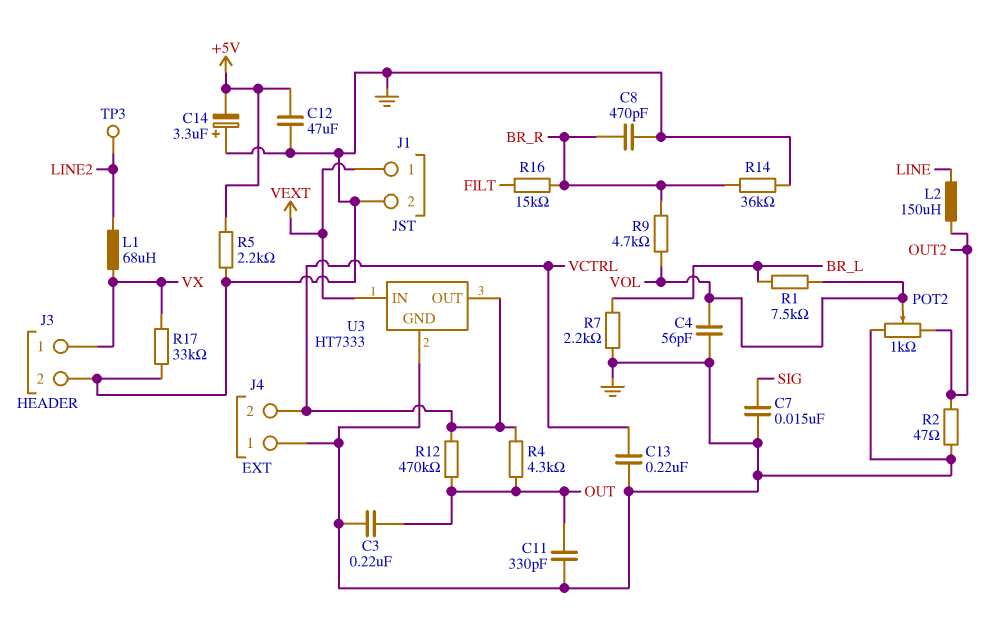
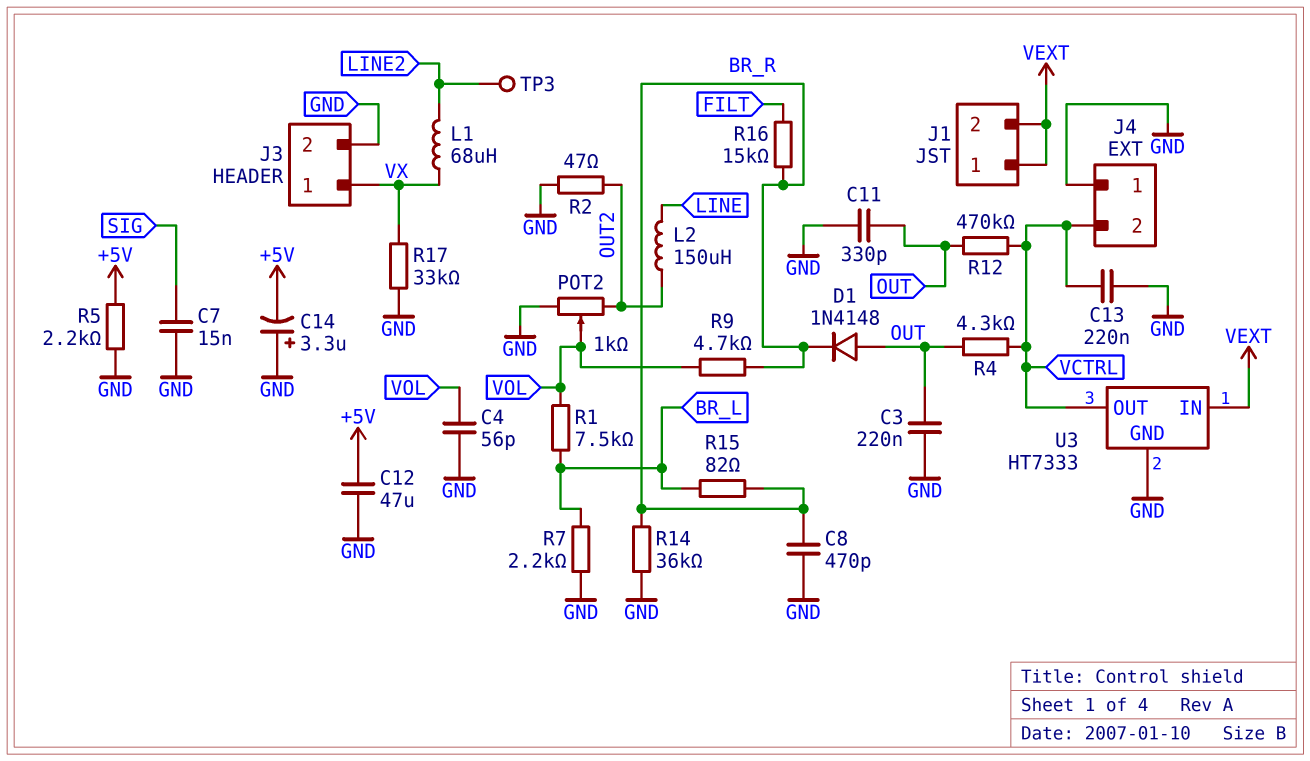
D1: none -> diode 1N4148 (A OUT, K BR_R)
J1 pin 2: GND -> VEXT
R15: none -> 82 (BR_L, BR_R)

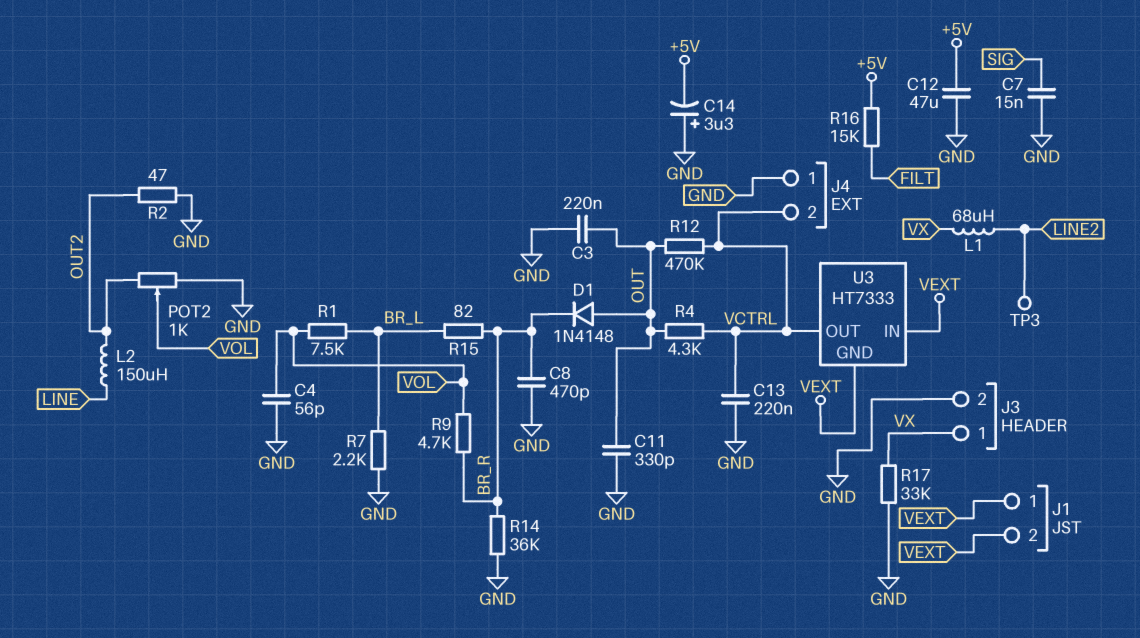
R5: 2.2k (+5V, GND) -> none
R16: 15k (BR_R, FILT) -> 15k (+5V, FILT)
U3 pin GND: GND -> VEXT

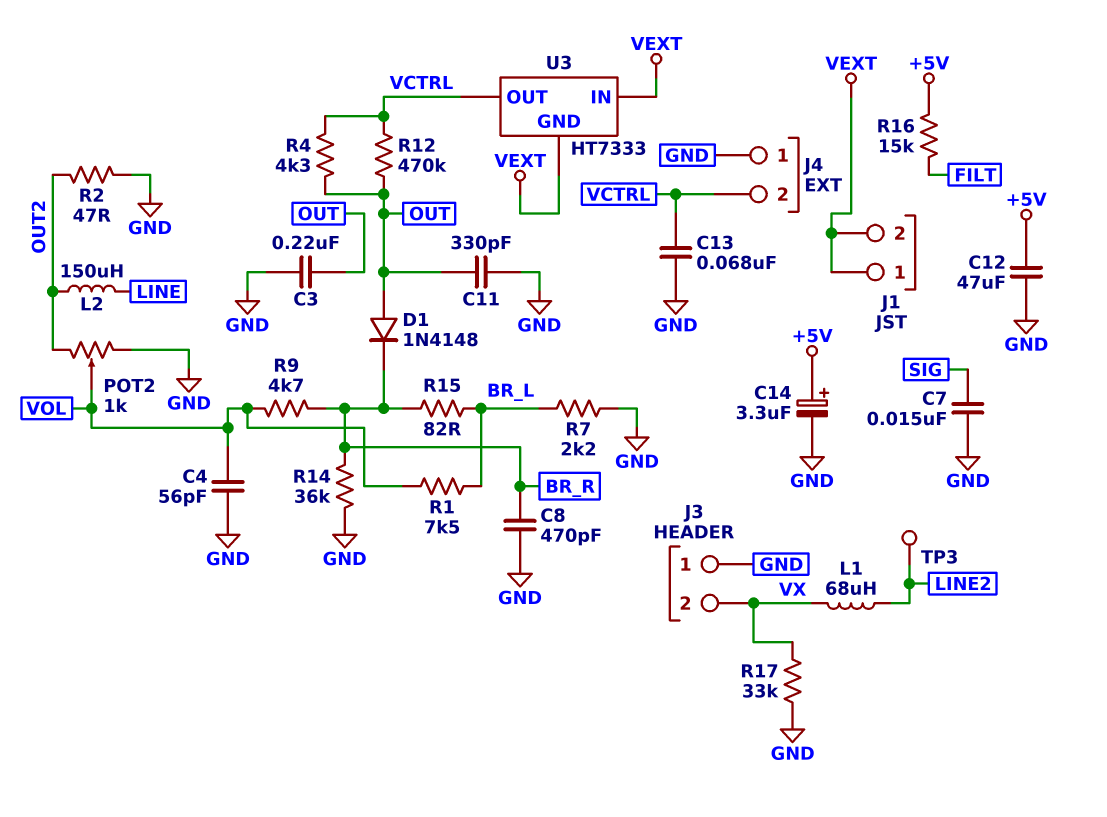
C13: 220nF (GND, VCTRL) -> 68nF (GND, VCTRL)
C14: 3.3uF (plus GND, minus +5V) -> 3.3uF (plus +5V, minus GND)
J3 pin 1: VX -> GND
J3 pin 2: GND -> VX

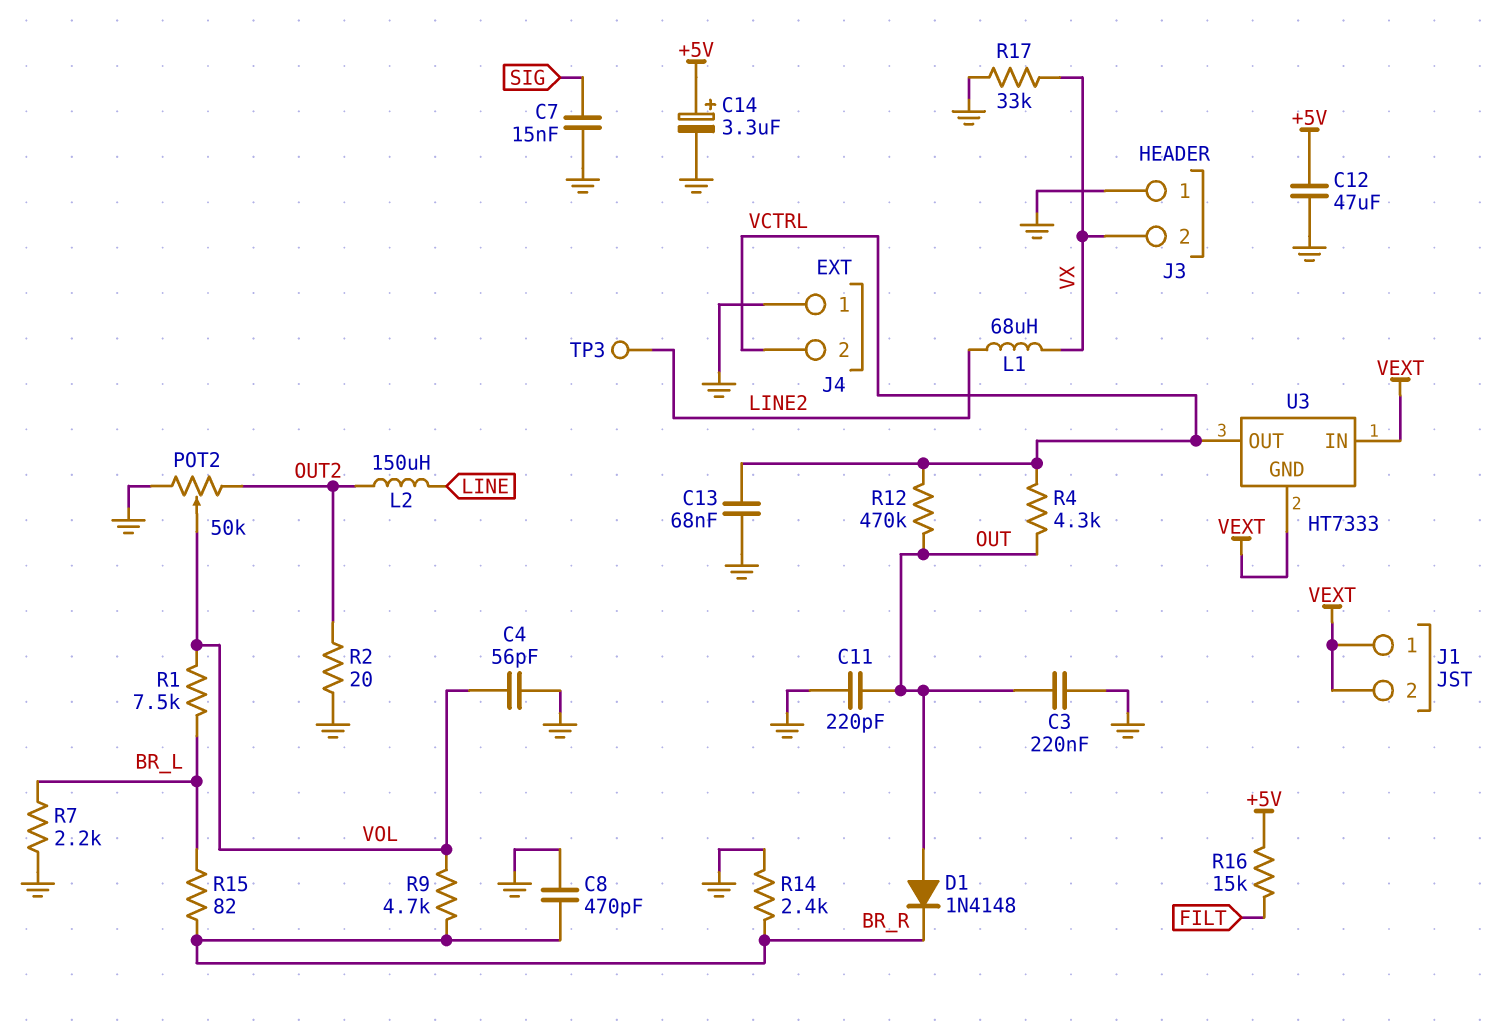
C11: 330pF (GND, OUT) -> 220pF (GND, OUT)
POT2: 1k (GND, OUT2, wiper VOL) -> 50k (GND, OUT2, wiper VOL)
R2: 47 (GND, OUT2) -> 20 (GND, OUT2)
R14: 36k (BR_R, GND) -> 2.4k (BR_R, GND)

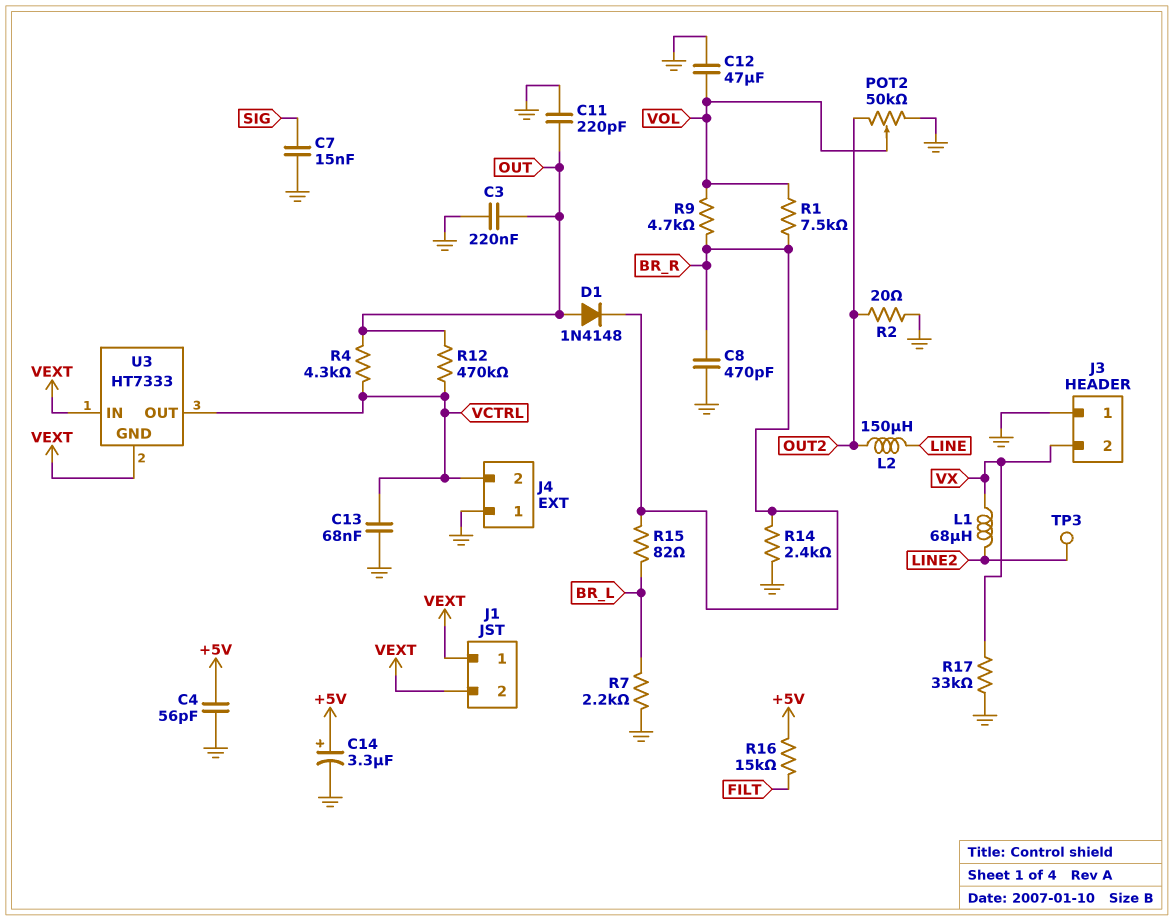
C4: 56pF (GND, VOL) -> 56pF (+5V, GND)
C12: 47uF (+5V, GND) -> 47uF (GND, VOL)
R1: 7.5k (BR_L, VOL) -> 7.5k (BR_R, VOL)

